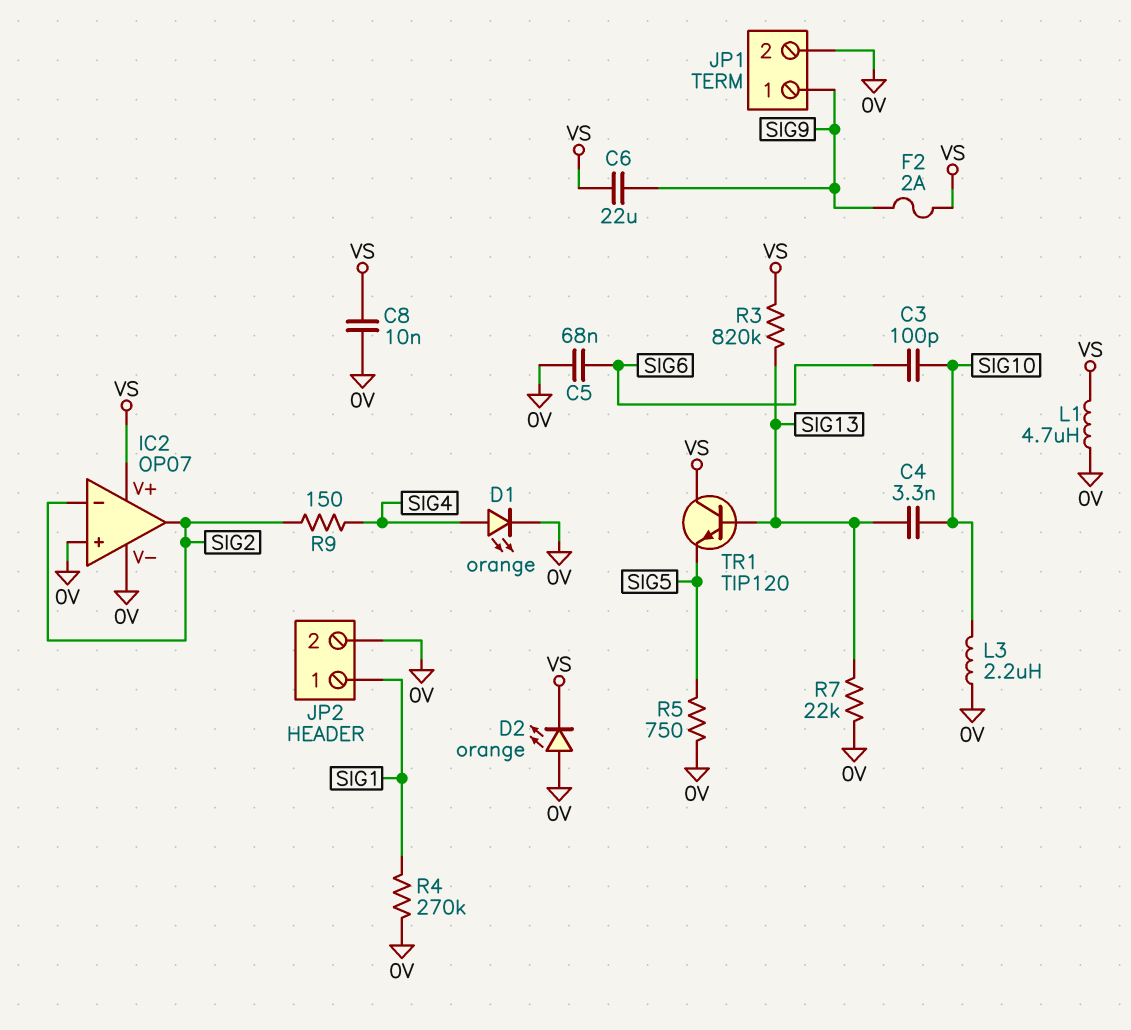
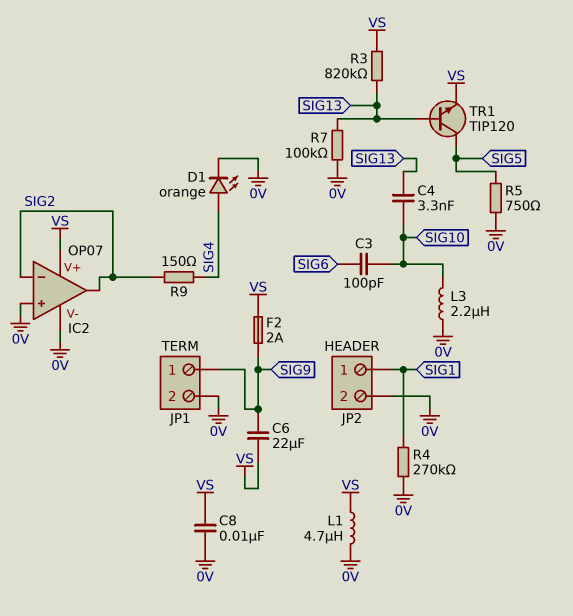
C5: 68nF (0V, SIG6) -> none
D2: LED orange (A 0V, K VS) -> none
R7: 22k (0V, SIG13) -> 100k (0V, SIG13)
TR1: NPN TIP120 (B SIG13, C VS, E SIG5) -> NPN TIP120 (B SIG13, C SIG5, E VS)

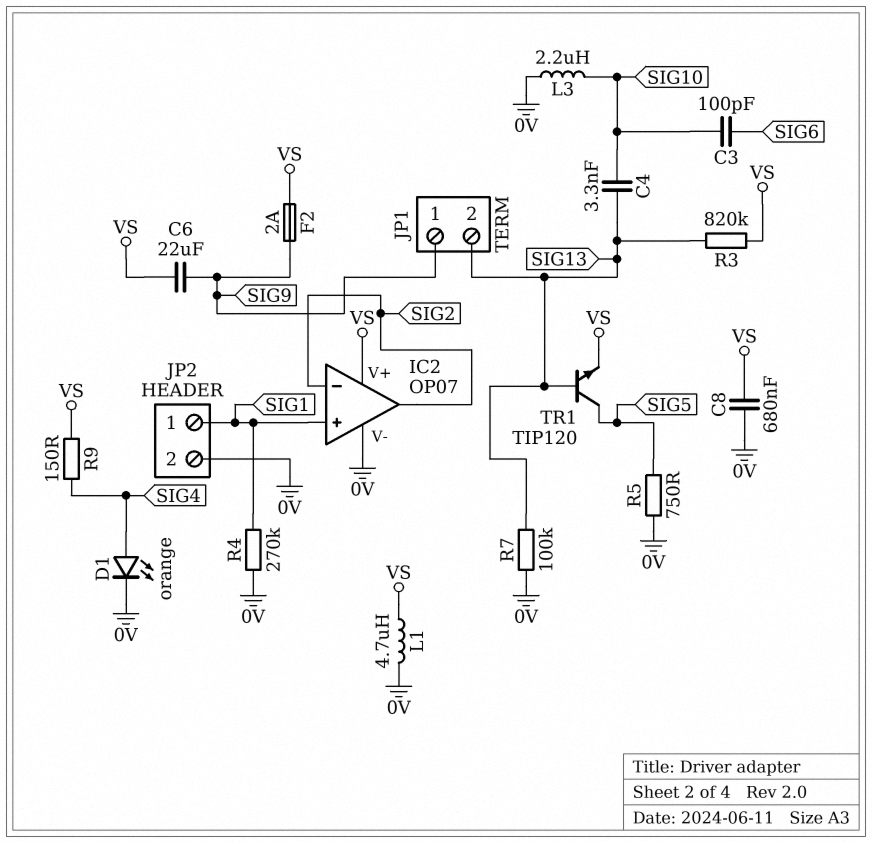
C8: 10nF (0V, VS) -> 680nF (0V, VS)
IC2 pin in+: 0V -> SIG1
JP1 pin 2: 0V -> SIG13
R9: 150 (SIG2, SIG4) -> 150 (SIG4, VS)

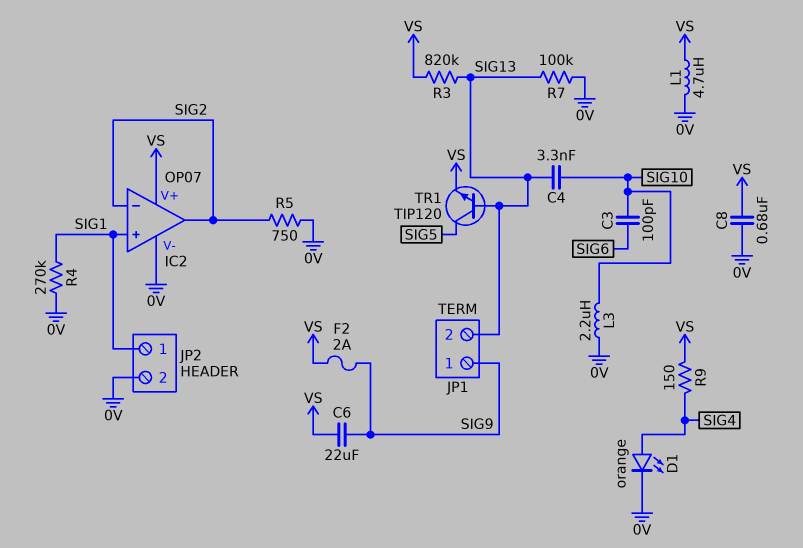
R5: 750 (0V, SIG5) -> 750 (0V, SIG2)

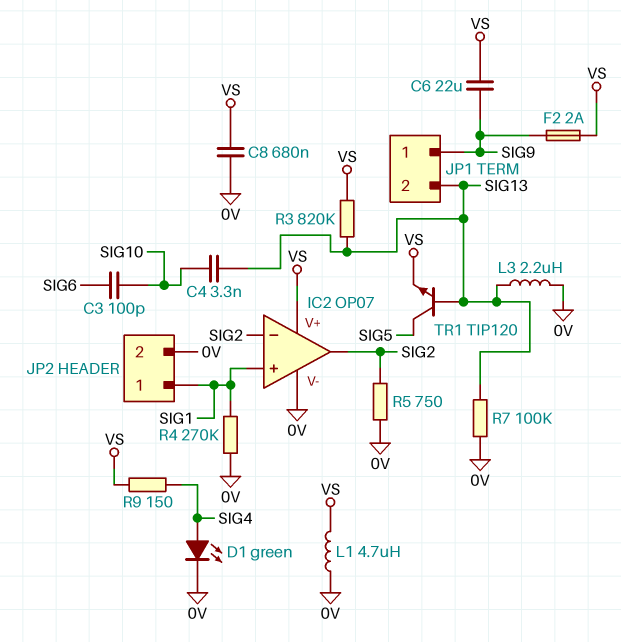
D1: LED orange (A SIG4, K 0V) -> LED green (A SIG4, K 0V)
L3: 2.2uH (0V, SIG10) -> 2.2uH (0V, SIG13)

